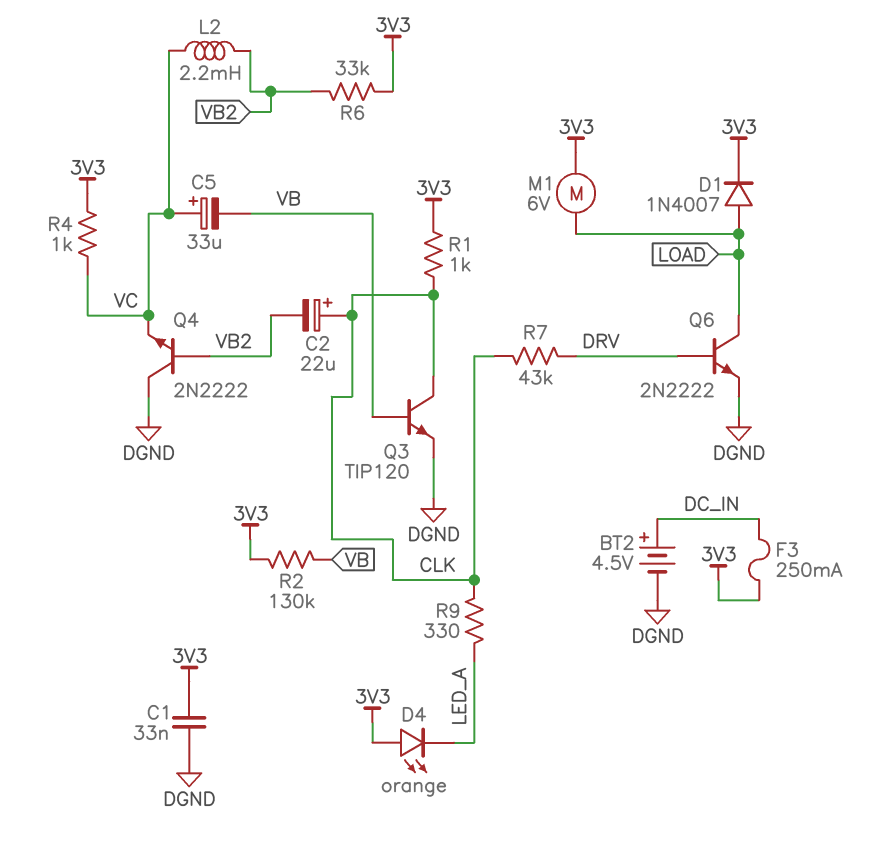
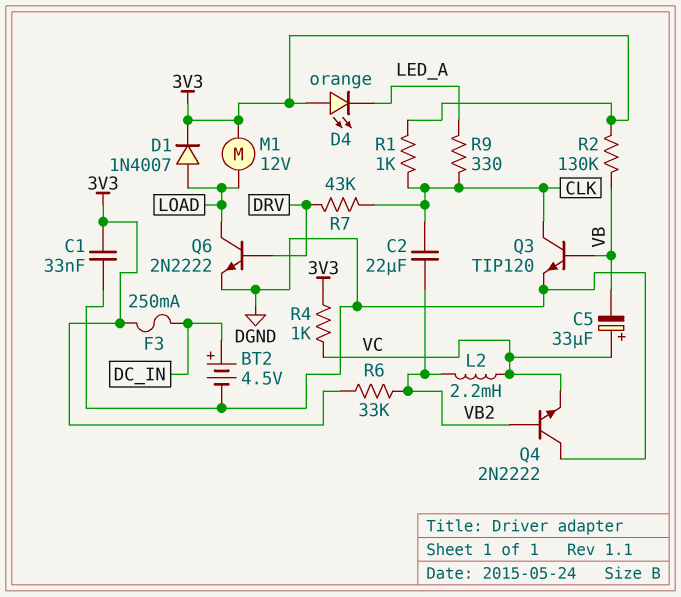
C2: 22uF (plus CLK, minus VB2) -> 22uF (CLK, VB2)
M1: motor 6V (3V3, LOAD) -> motor 12V (3V3, LOAD)

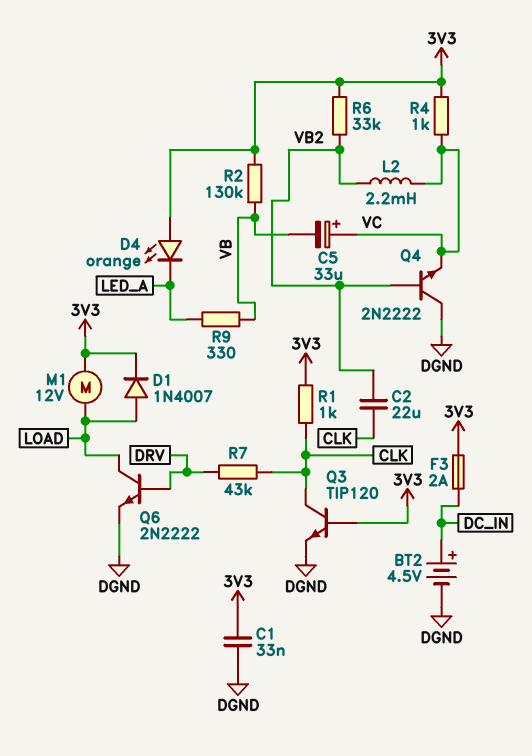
F3: 250mA (3V3, DC_IN) -> 2A (3V3, DC_IN)
Q3: NPN TIP120 (B VB, C CLK, E DGND) -> NPN TIP120 (B 3V3, C CLK, E DGND)
R9: 330 (CLK, LED_A) -> 330 (LED_A, VB)

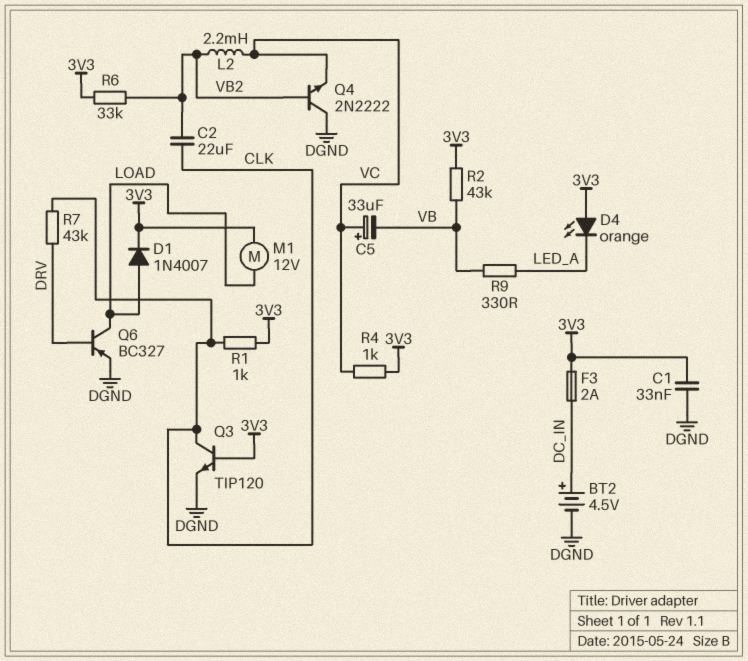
Q6: NPN 2N2222 (B DRV, C LOAD, E DGND) -> PNP BC327 (B DRV, C LOAD, E DGND)
R2: 130k (3V3, VB) -> 43k (3V3, VB)

